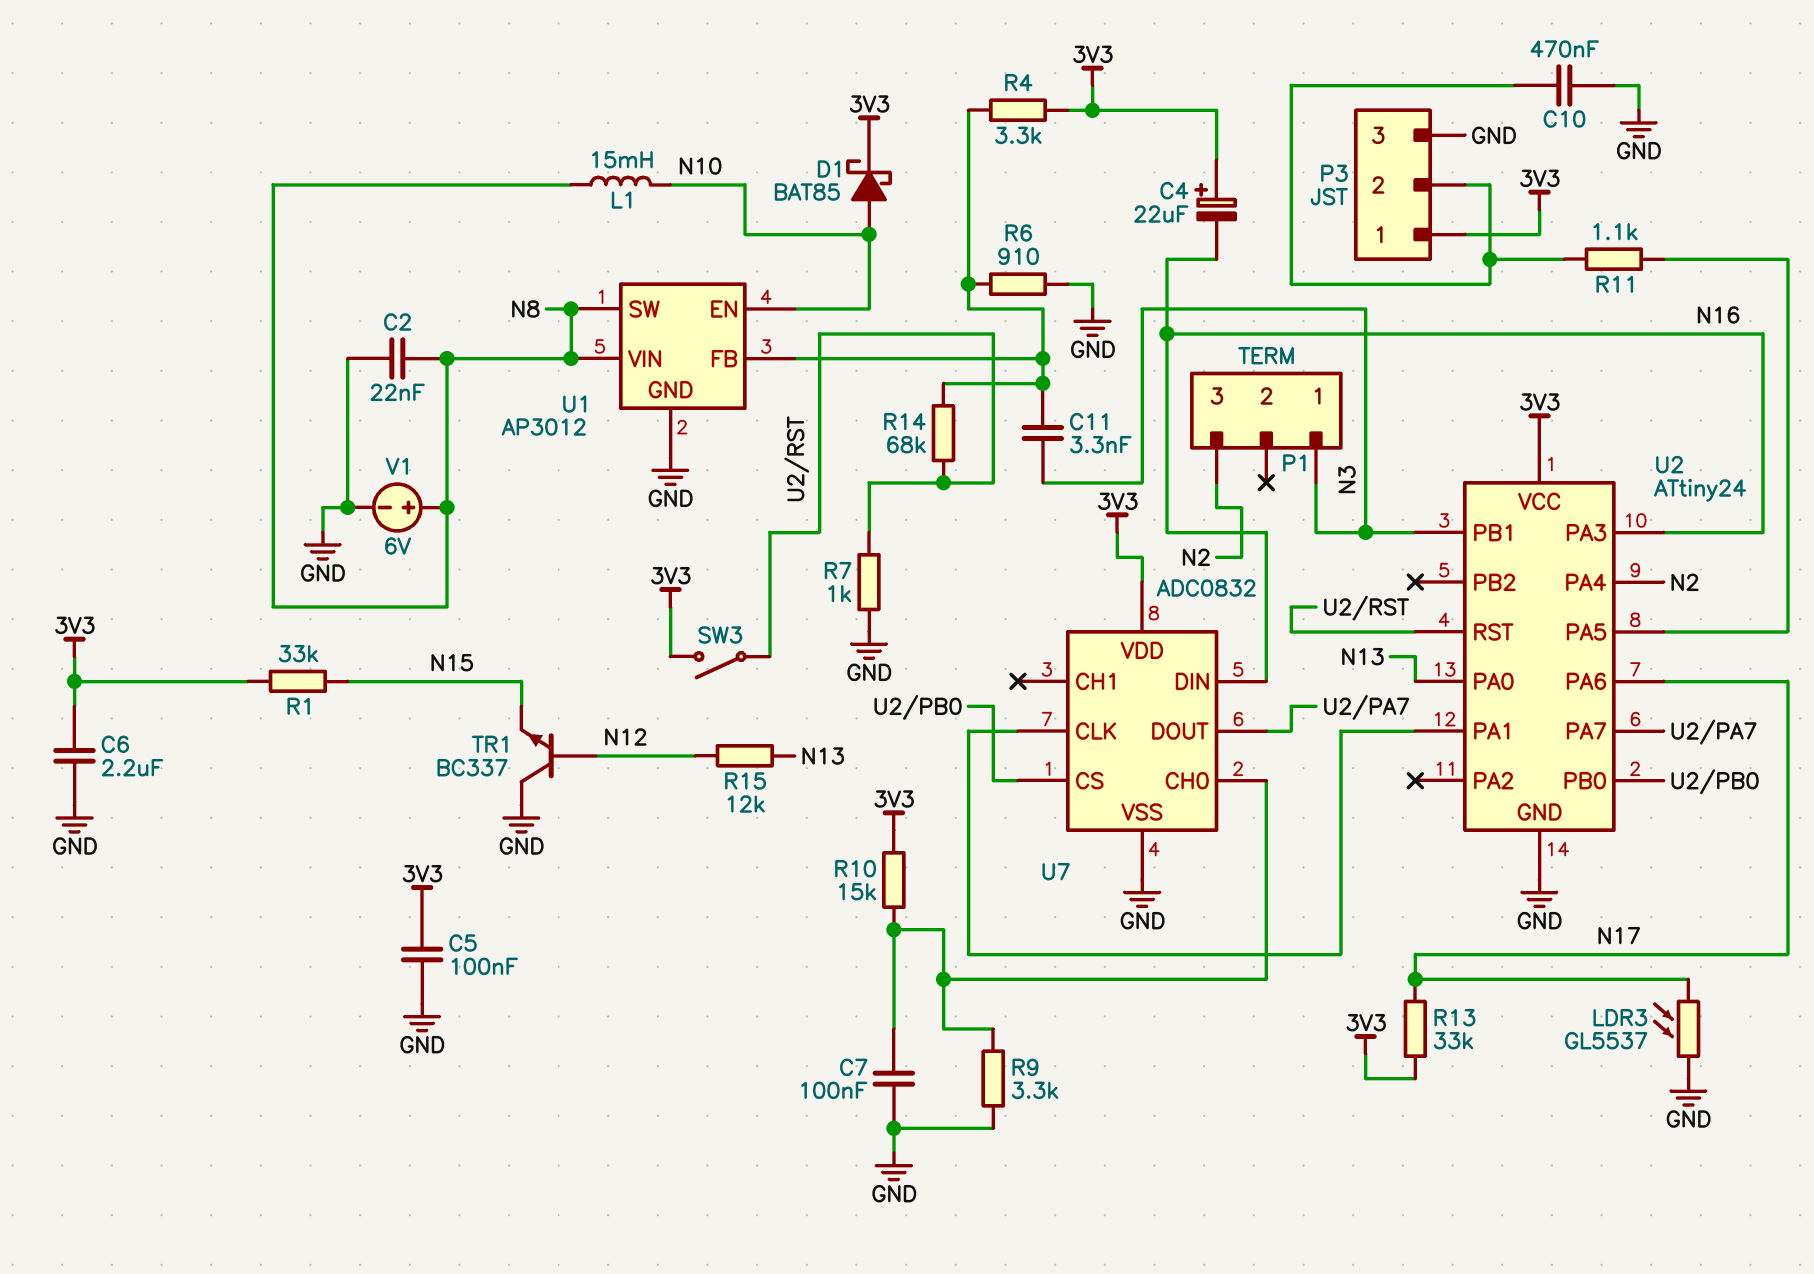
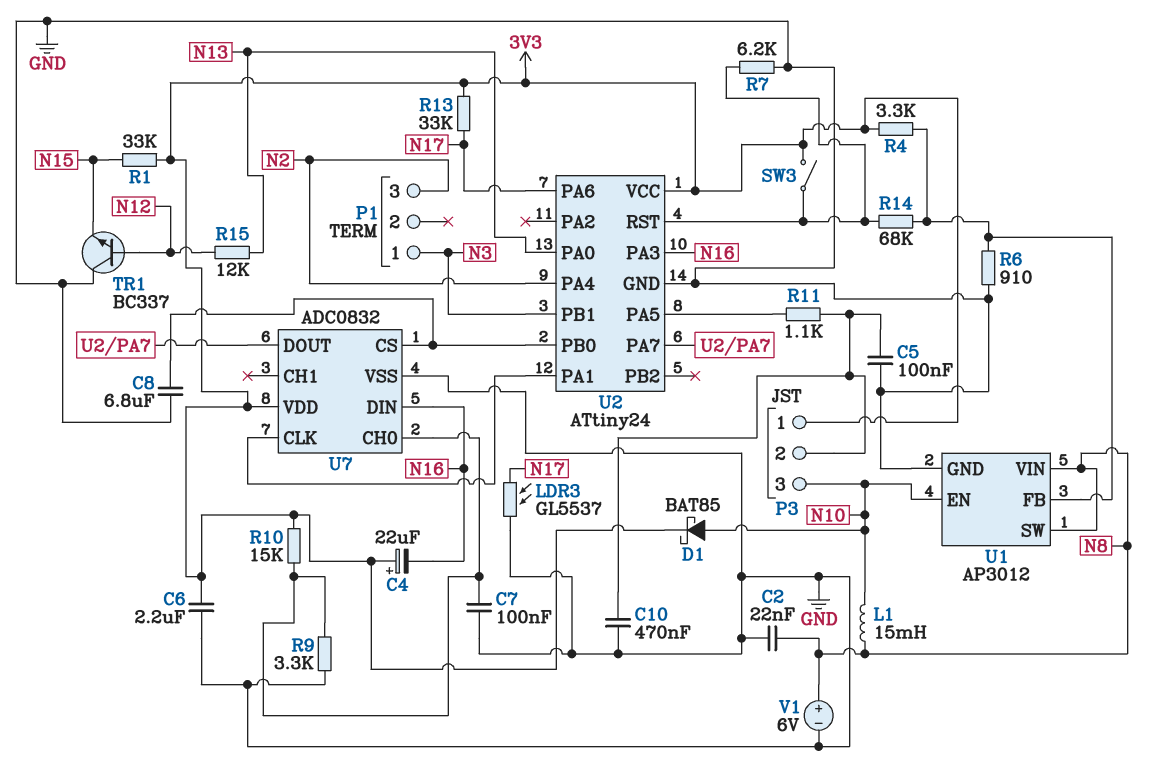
C5: 100nF (3V3, GND) -> 100nF (GND, P3/2)
C8: none -> 6.8uF (GND, U2/PB0)
C11: 3.3nF (N3, U1/FB) -> none
P3 pin 3: GND -> N10
R7: 1k (GND, U2/RST) -> 6.2k (GND, U2/RST)

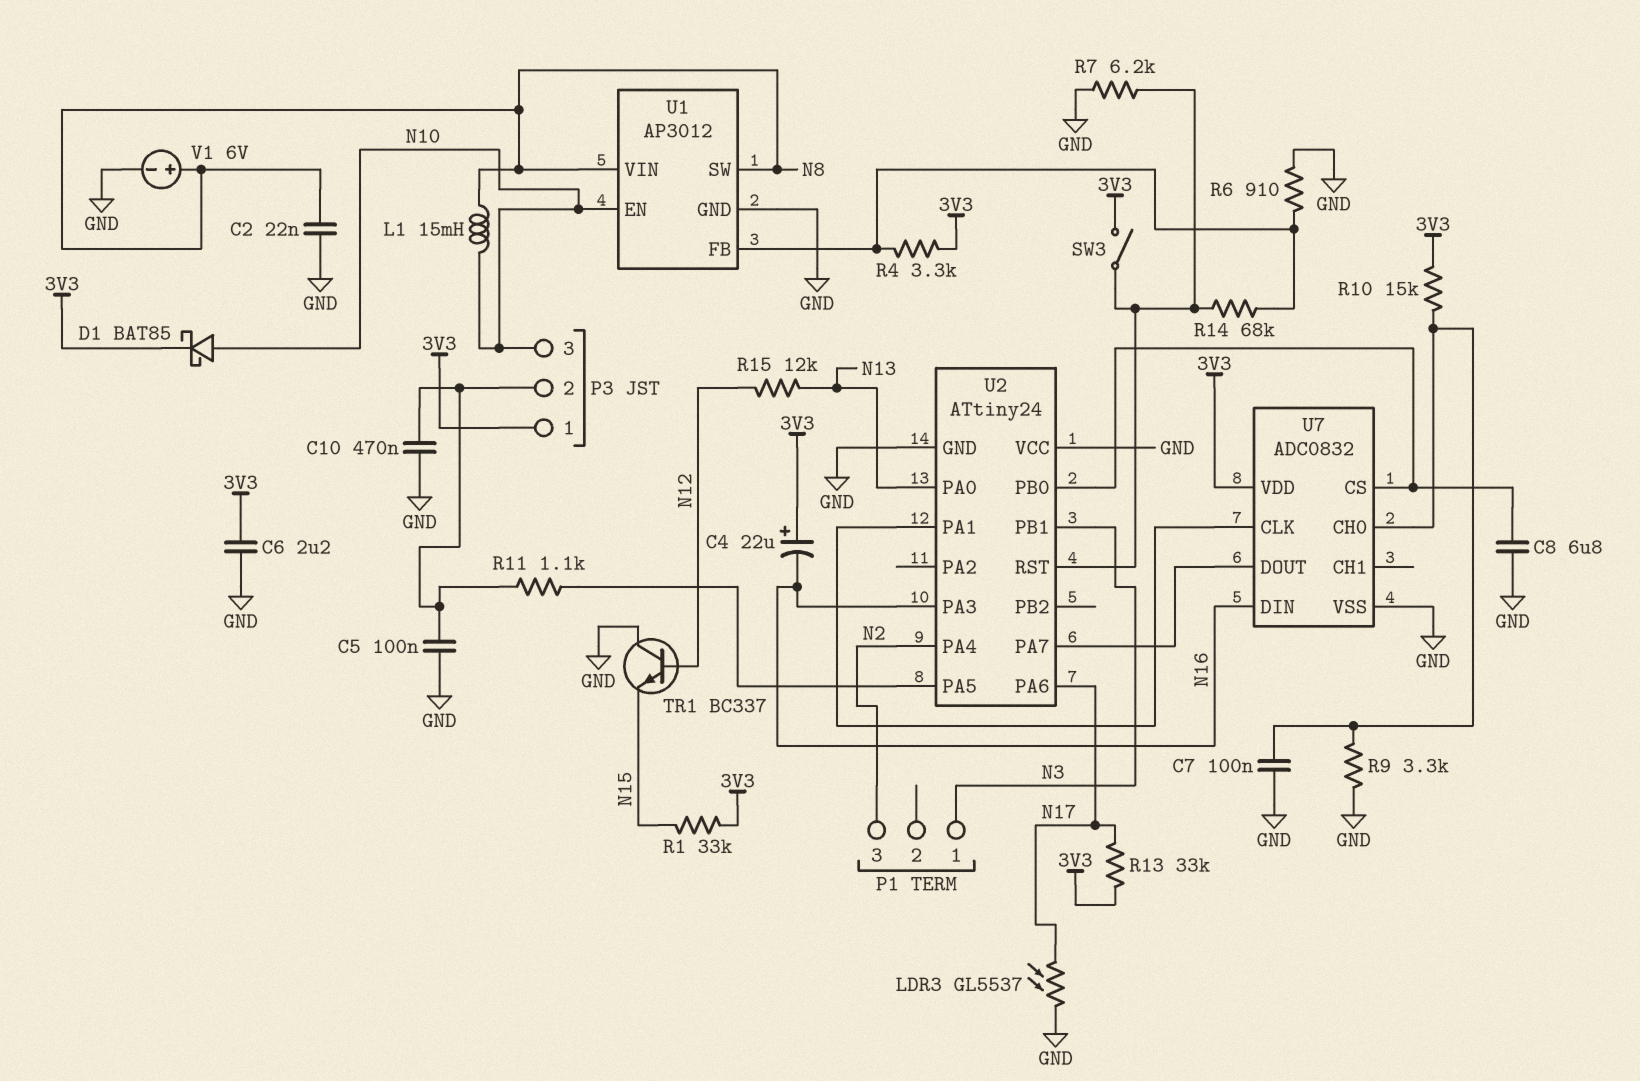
U2 pin VCC: 3V3 -> GND

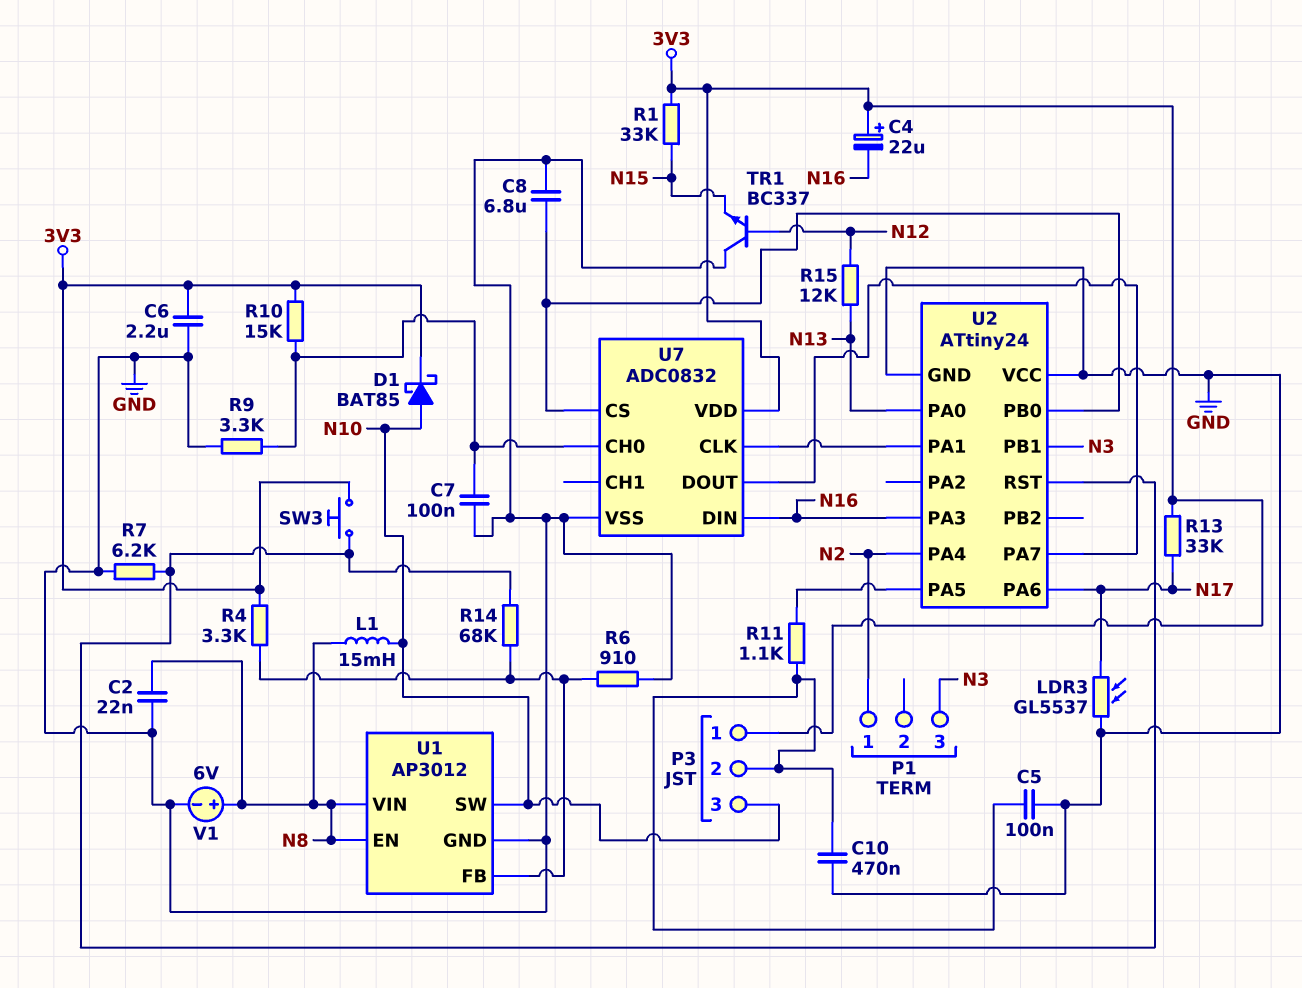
P1 pin 1: N3 -> N2
P1 pin 3: N2 -> N3
SW3: switch (3V3, U2/RST) -> button (3V3, U2/RST)
U1 pin EN: N10 -> N8
U1 pin SW: N8 -> N10

